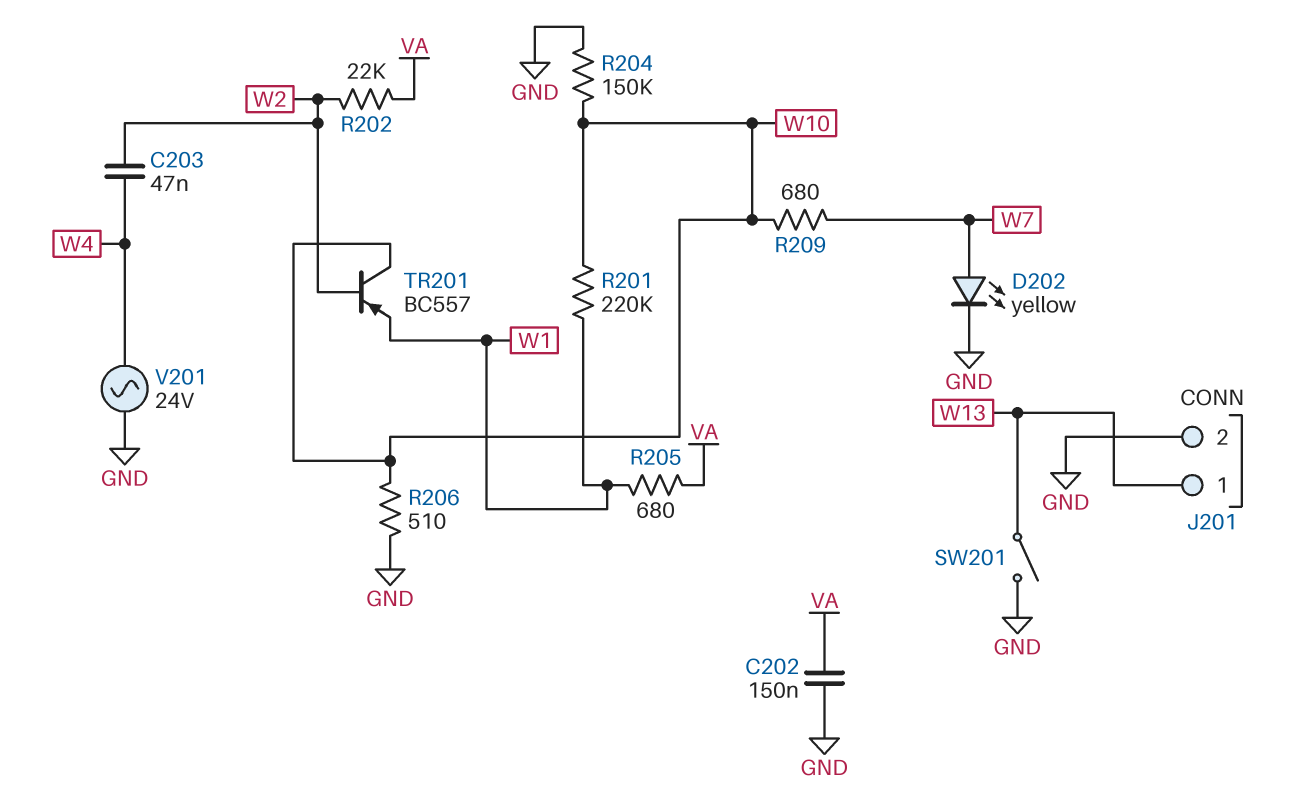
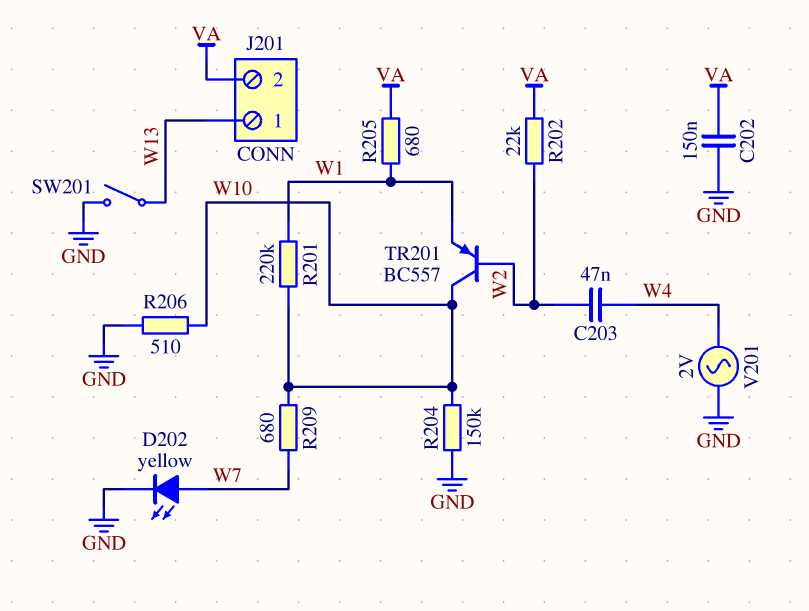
J201 pin 2: GND -> VA
V201: AC 24V (GND, W4) -> AC 2V (GND, W4)

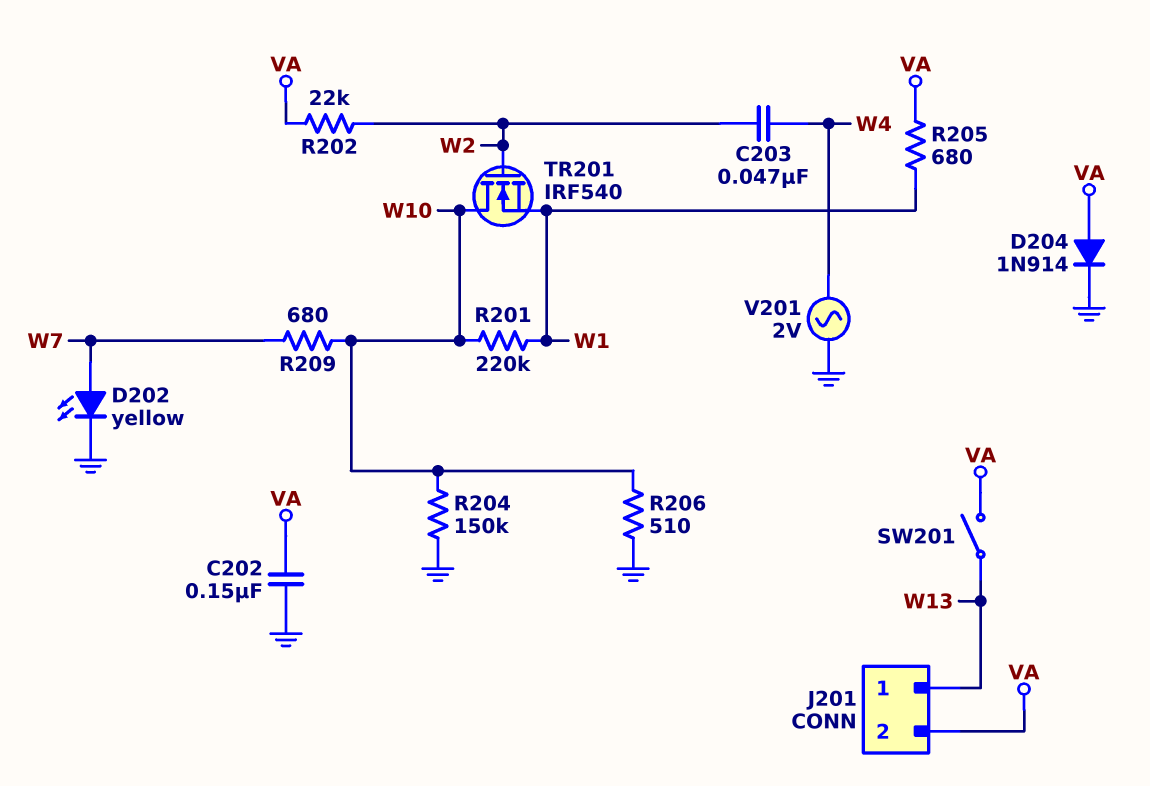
D204: none -> diode 1N914 (A VA, K GND)
SW201: switch (GND, W13) -> switch (VA, W13)
TR201: PNP BC557 (B W2, C W10, E W1) -> NMOS IRF540 (G W2, D W10, S W1)

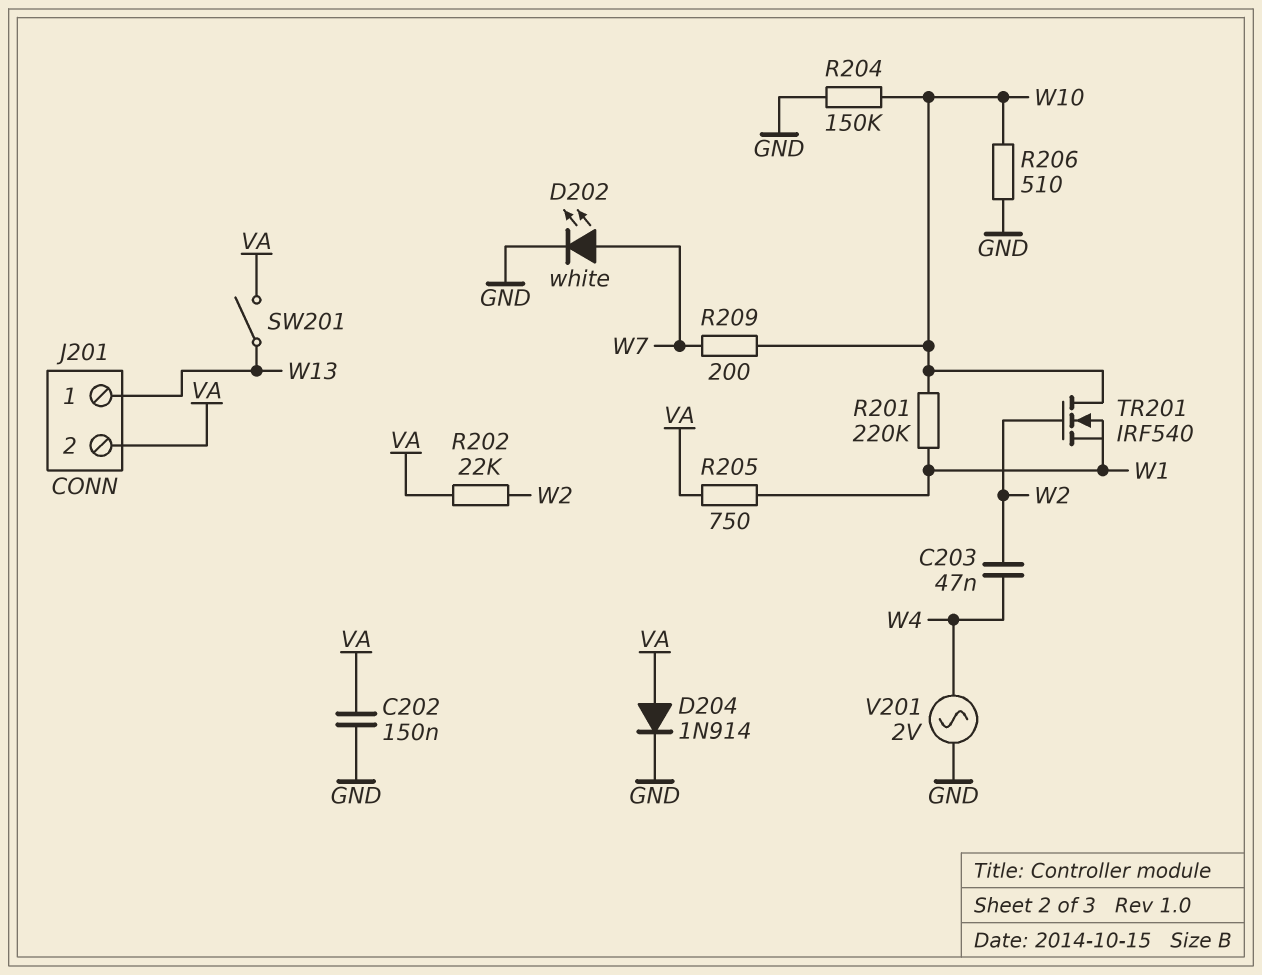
D202: LED yellow (A W7, K GND) -> LED white (A W7, K GND)
R205: 680 (VA, W1) -> 750 (VA, W1)
R209: 680 (W7, W10) -> 200 (W7, W10)

